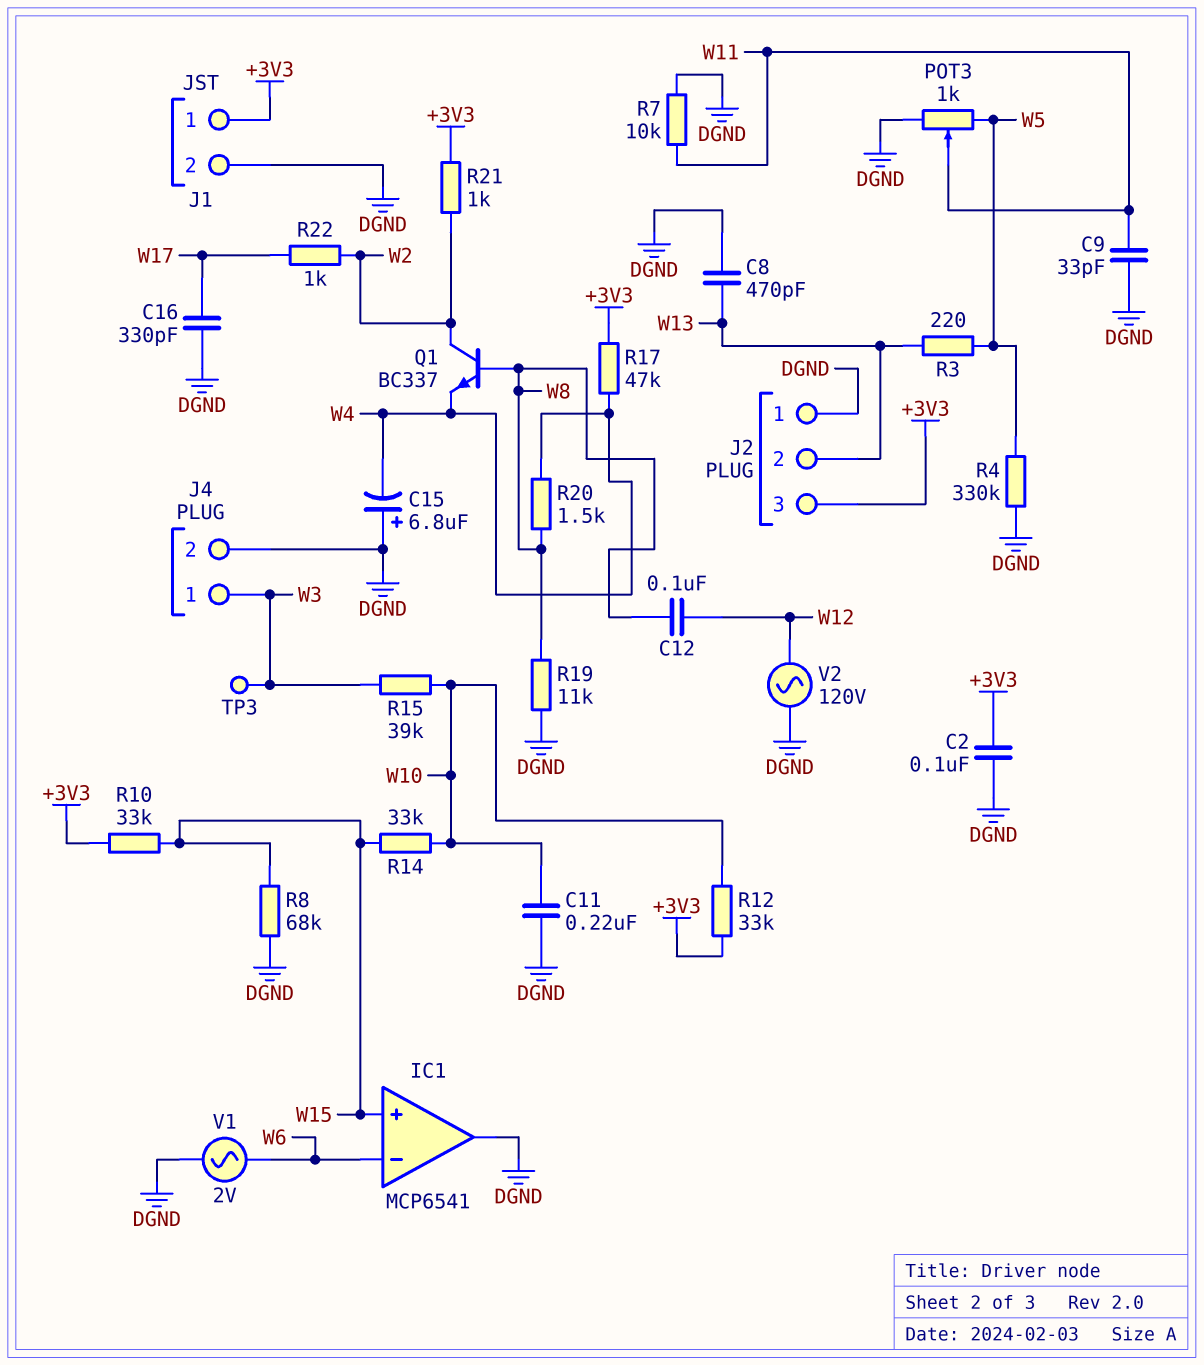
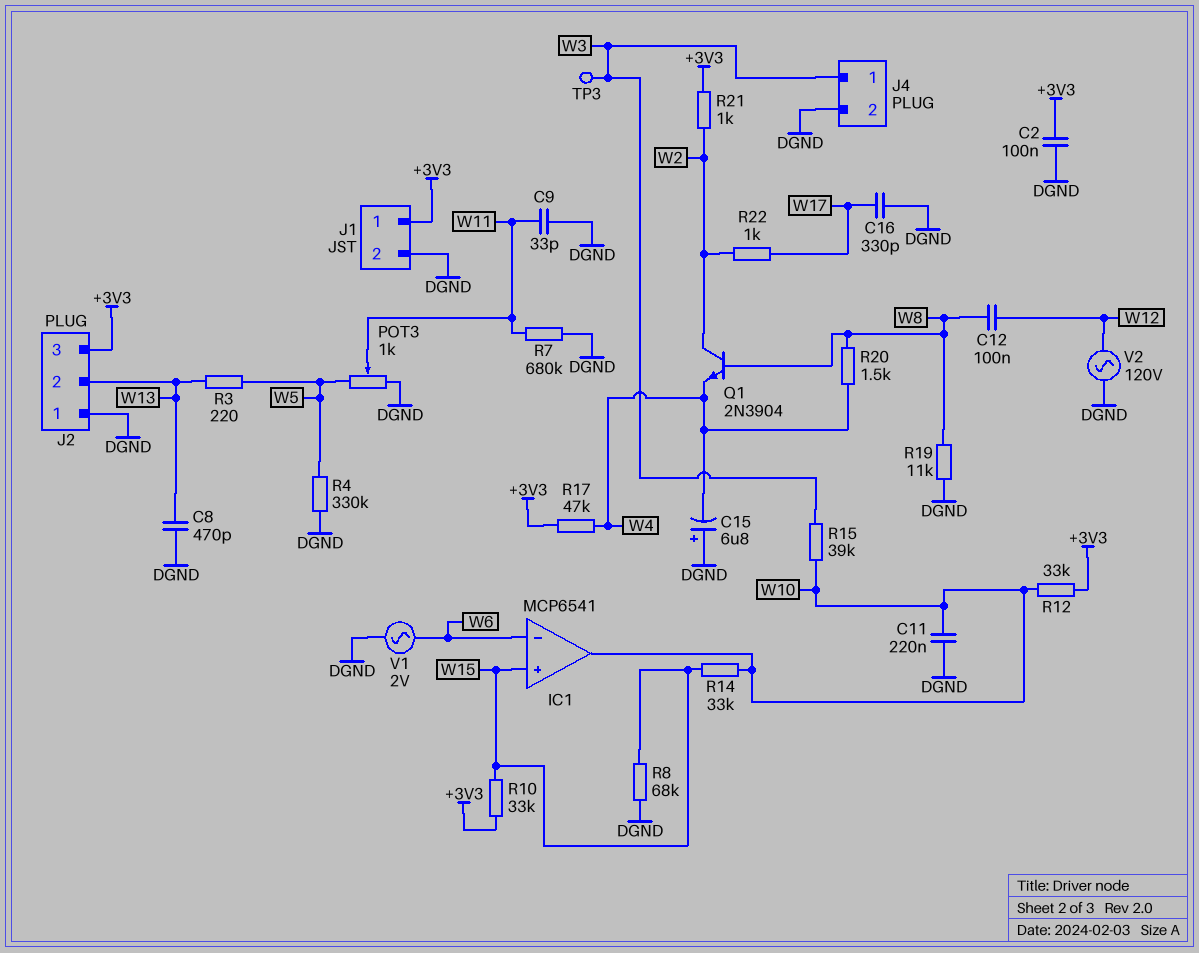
IC1 pin out: DGND -> W10
Q1: NPN BC337 (B W8, C W2, E W4) -> NPN 2N3904 (B W8, C W2, E W4)
R7: 10k (DGND, W11) -> 680k (DGND, W11)

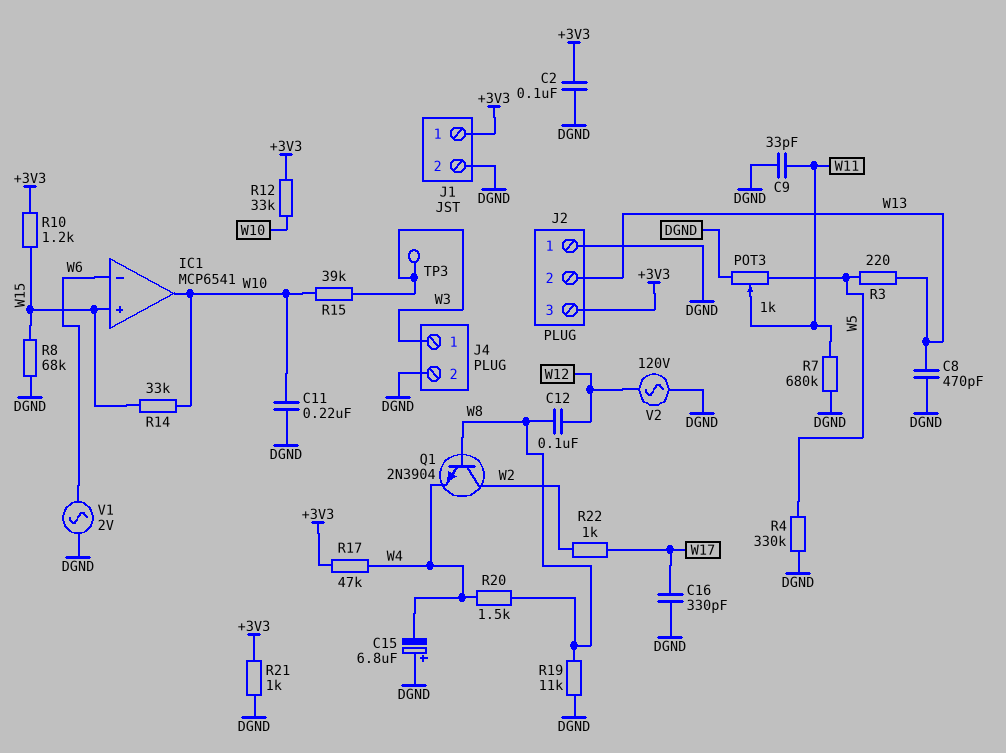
R10: 33k (+3V3, W15) -> 1.2k (+3V3, W15)
R21: 1k (+3V3, W2) -> 1k (+3V3, DGND)

